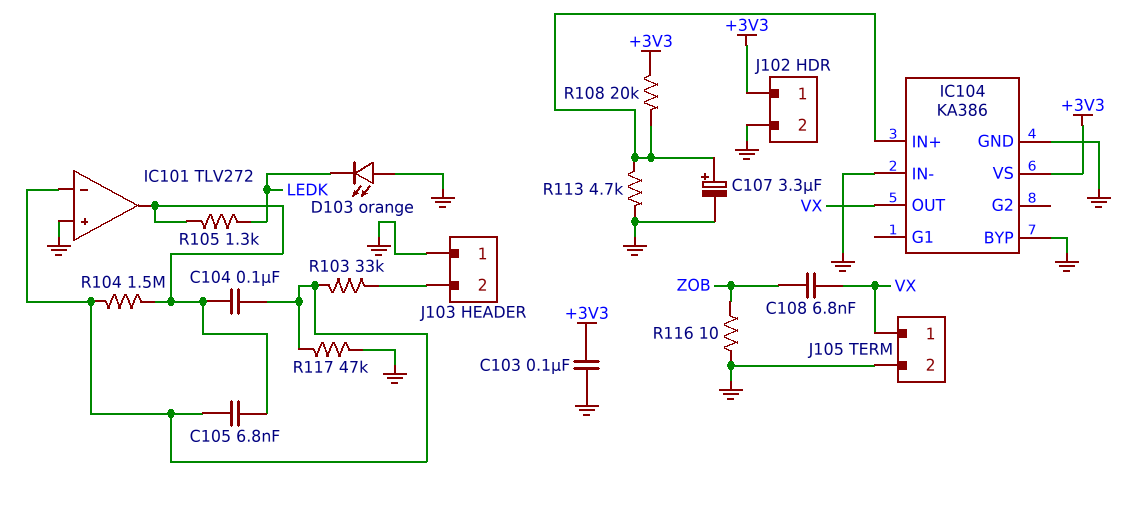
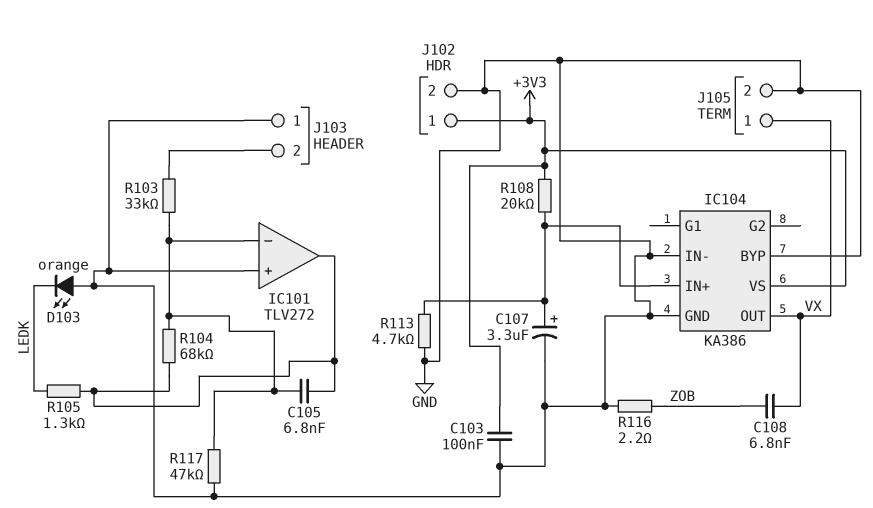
C104: 100nF (IC101/in-, IC101/out) -> none
R104: 1.5M (IC101/in-, IC101/out) -> 68k (IC101/in-, IC101/out)
R116: 10 (GND, ZOB) -> 2.2 (GND, ZOB)

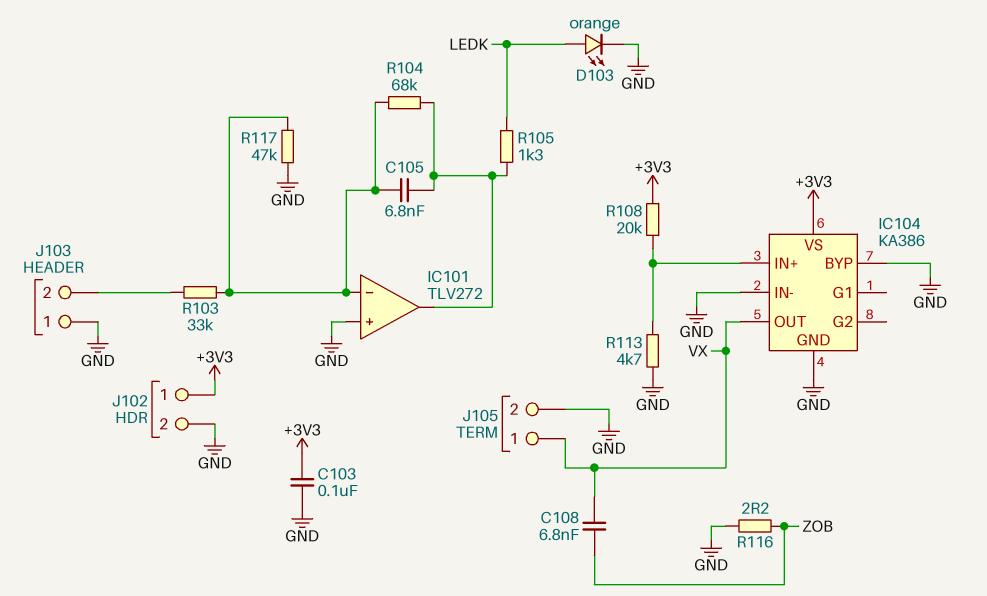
C107: 3.3uF (plus IC104/IN+, minus GND) -> none
D103: LED orange (A GND, K LEDK) -> LED orange (A LEDK, K GND)

